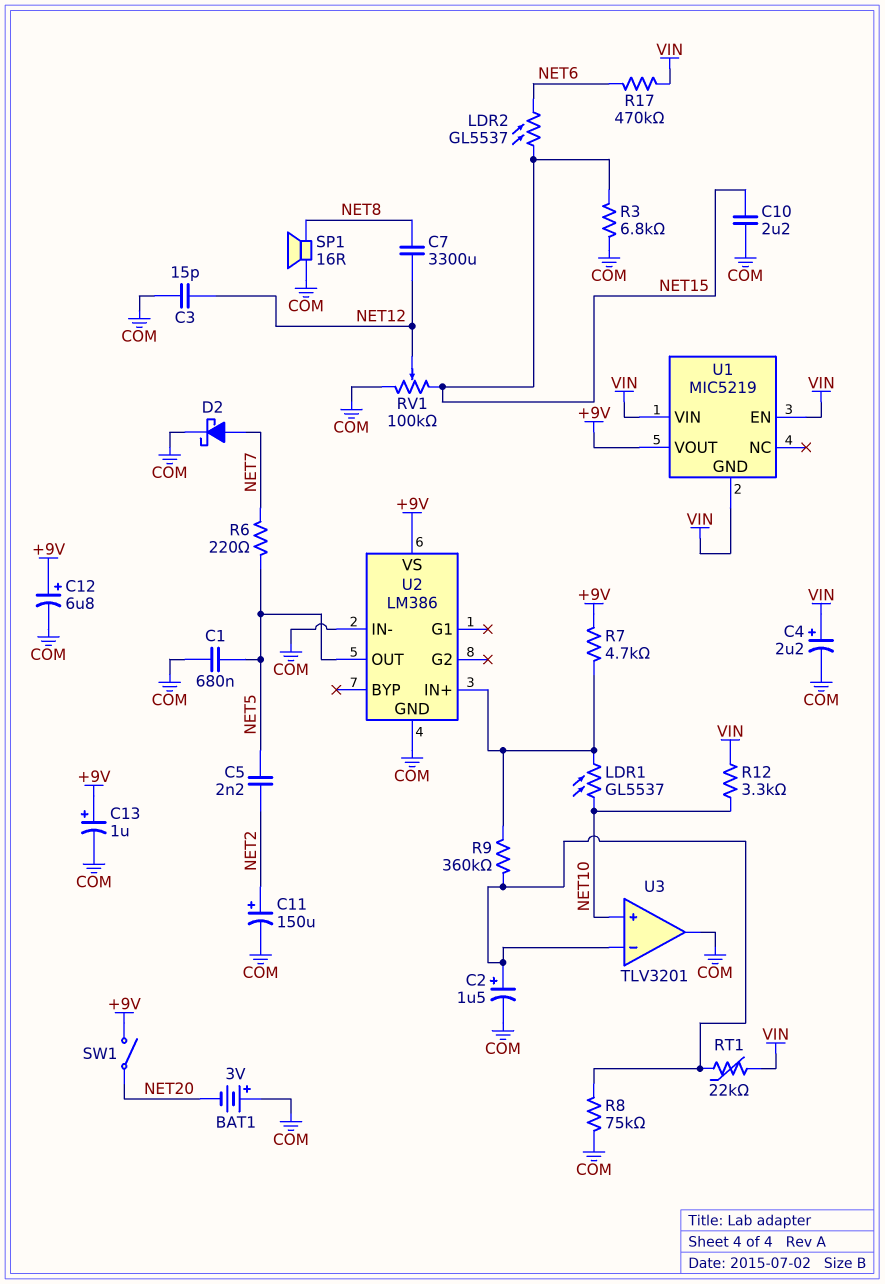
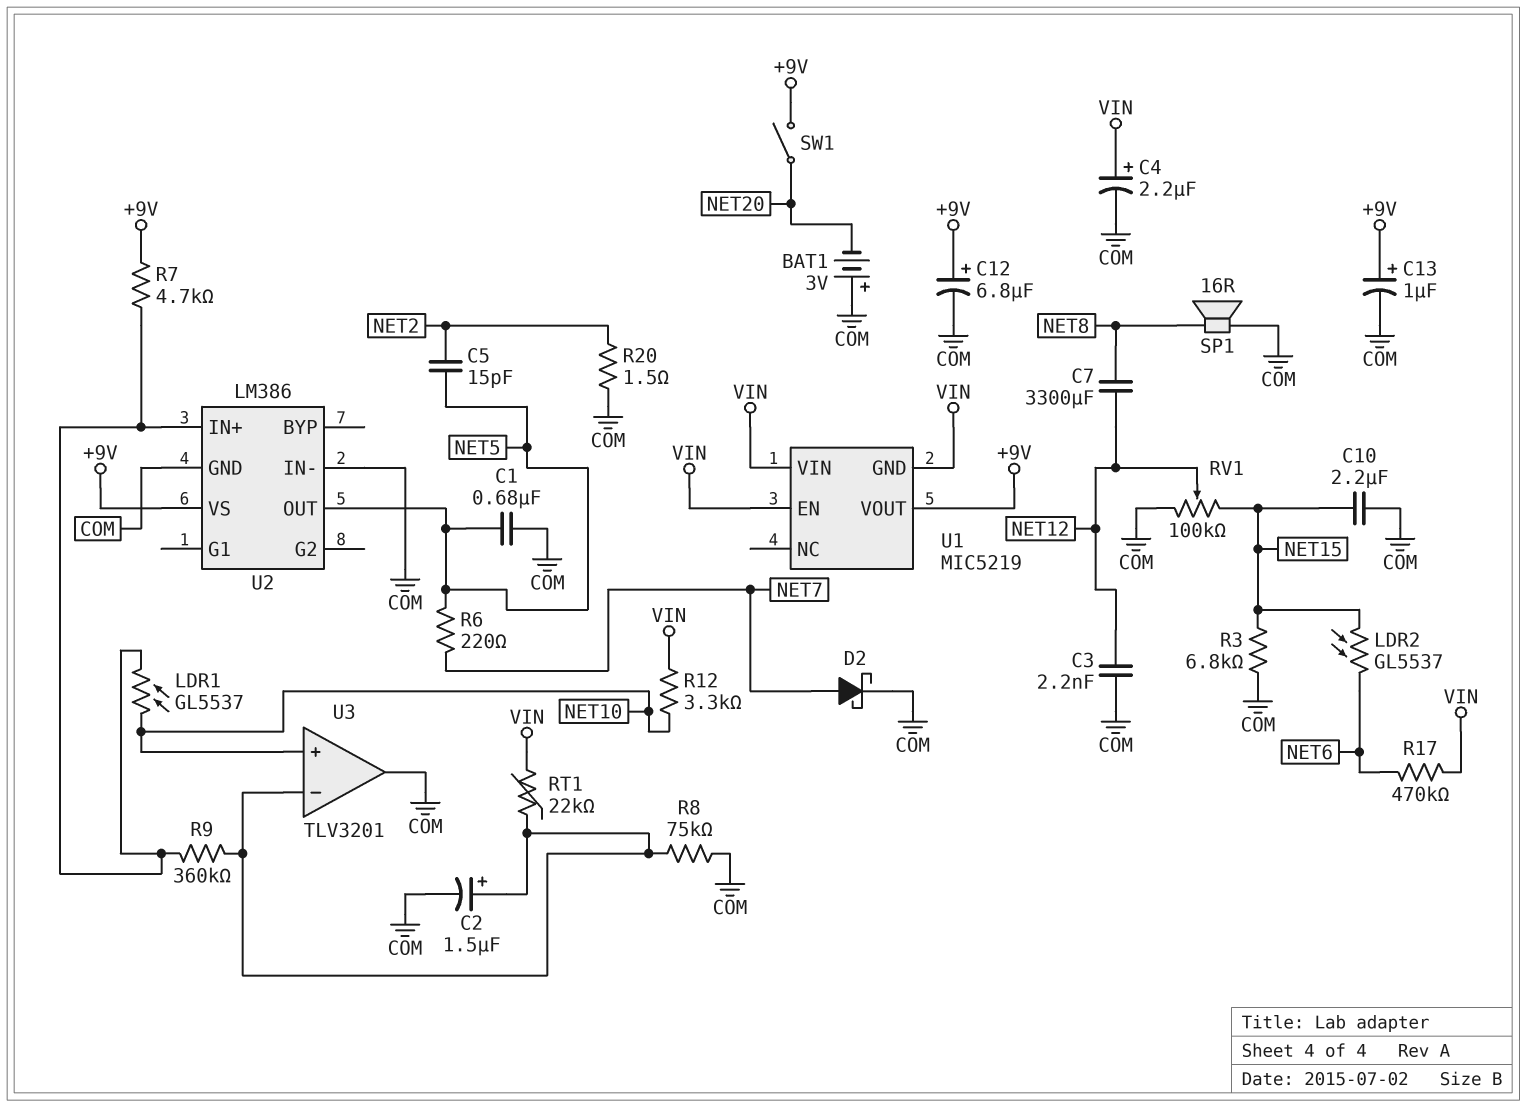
C3: 15pF (COM, NET12) -> 2.2nF (COM, NET12)
C5: 2.2nF (NET2, NET5) -> 15pF (NET2, NET5)
C11: 150uF (plus NET2, minus COM) -> none
R20: none -> 1.5 (COM, NET2)

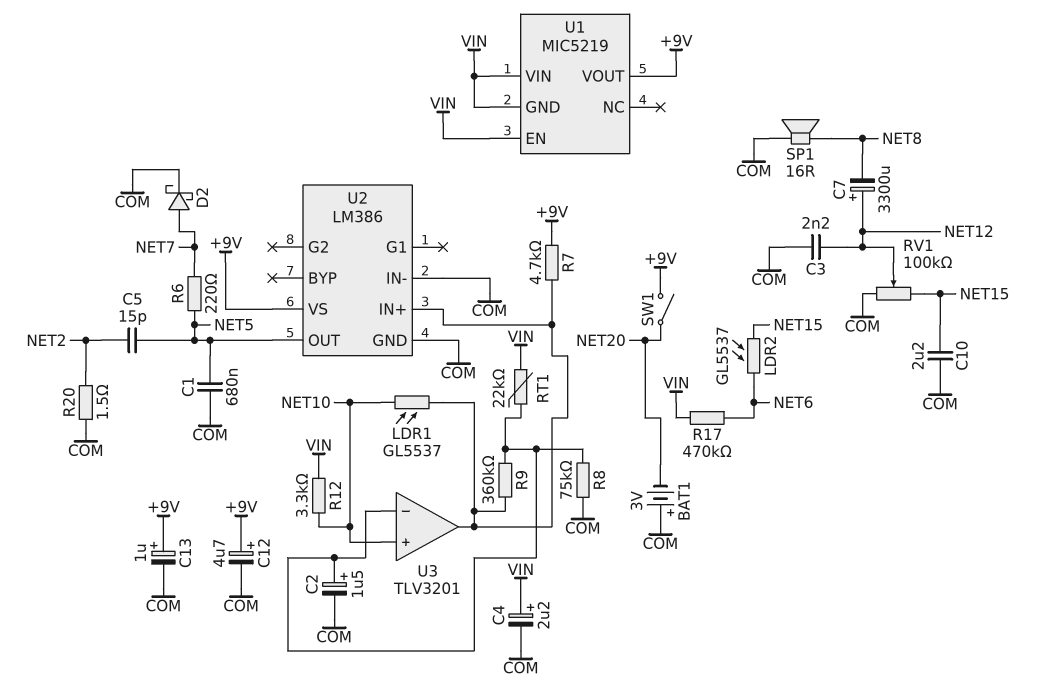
C7: 3300uF (NET8, NET12) -> 3300uF (plus NET12, minus NET8)
C12: 6.8uF (plus +9V, minus COM) -> 4.7uF (plus +9V, minus COM)
R3: 6.8k (COM, NET15) -> none
U3 pin out: COM -> U2/IN+

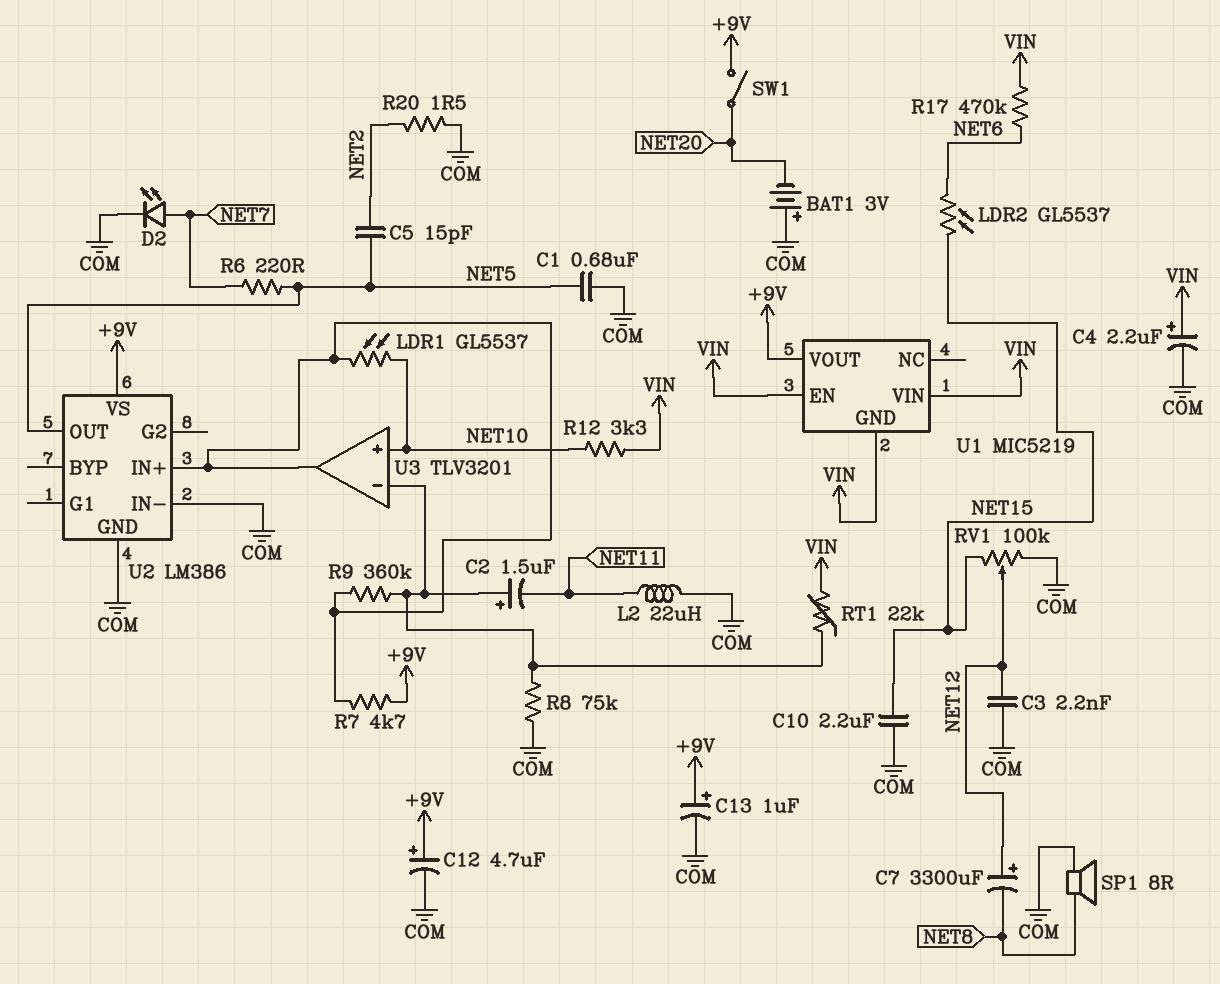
C2: 1.5uF (plus U3/in-, minus COM) -> 1.5uF (plus U3/in-, minus NET11)
D2: schottky (A NET7, K COM) -> LED (A NET7, K COM)
L2: none -> 22uH (COM, NET11)
SP1: speaker 16R (COM, NET8) -> speaker 8R (COM, NET8)

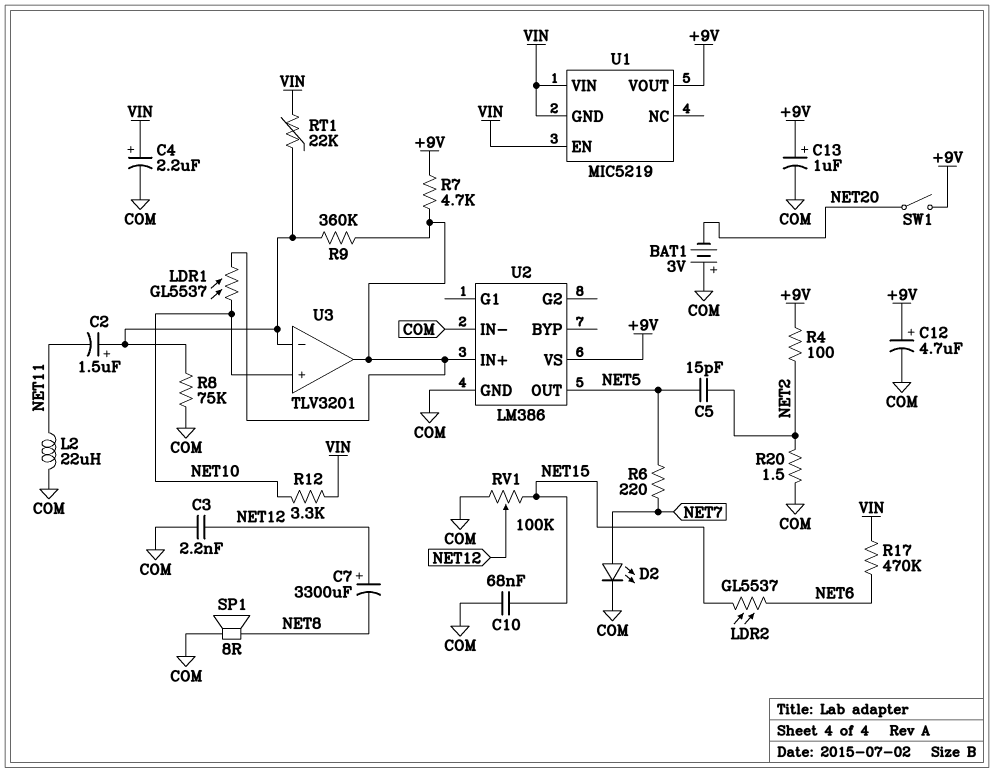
C1: 680nF (COM, NET5) -> none
C10: 2.2uF (COM, NET15) -> 68nF (COM, NET15)
R4: none -> 100 (+9V, NET2)

